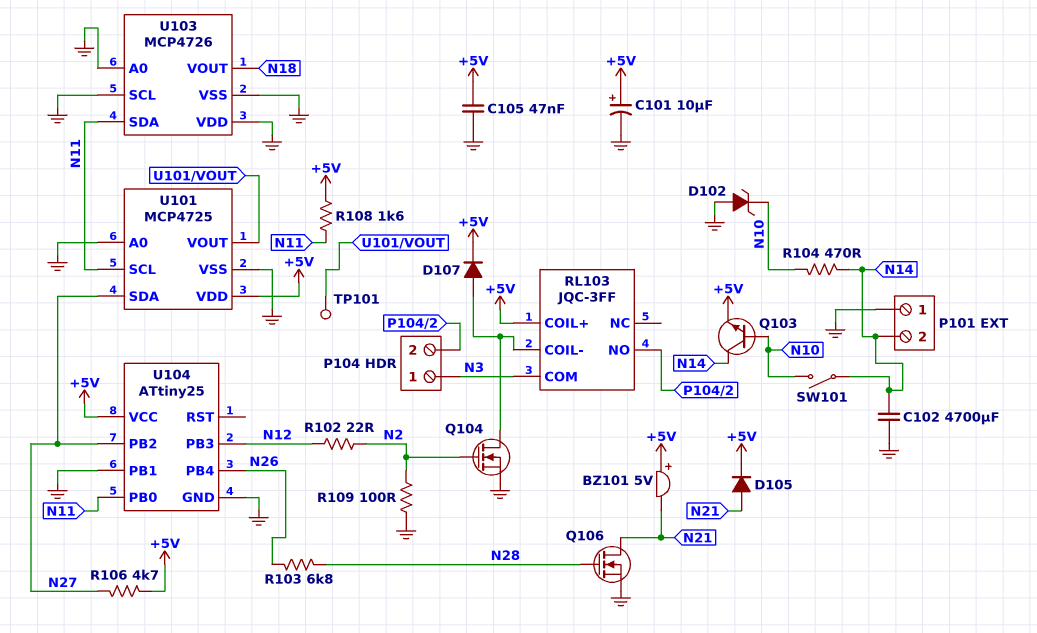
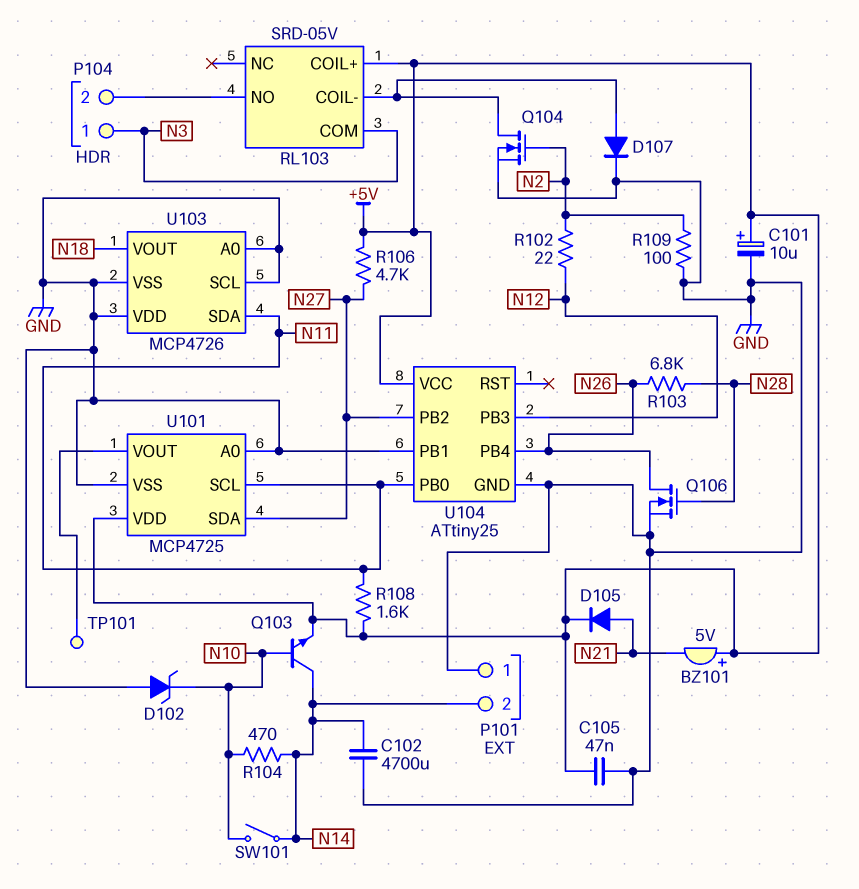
D107: diode (A RL103/COIL-, K +5V) -> diode (A RL103/COIL-, K GND)
Q106: NMOS (G N28, D N21, S GND) -> NMOS (G N28, D N26, S GND)
RL103: JQC-3FF -> SRD-05V

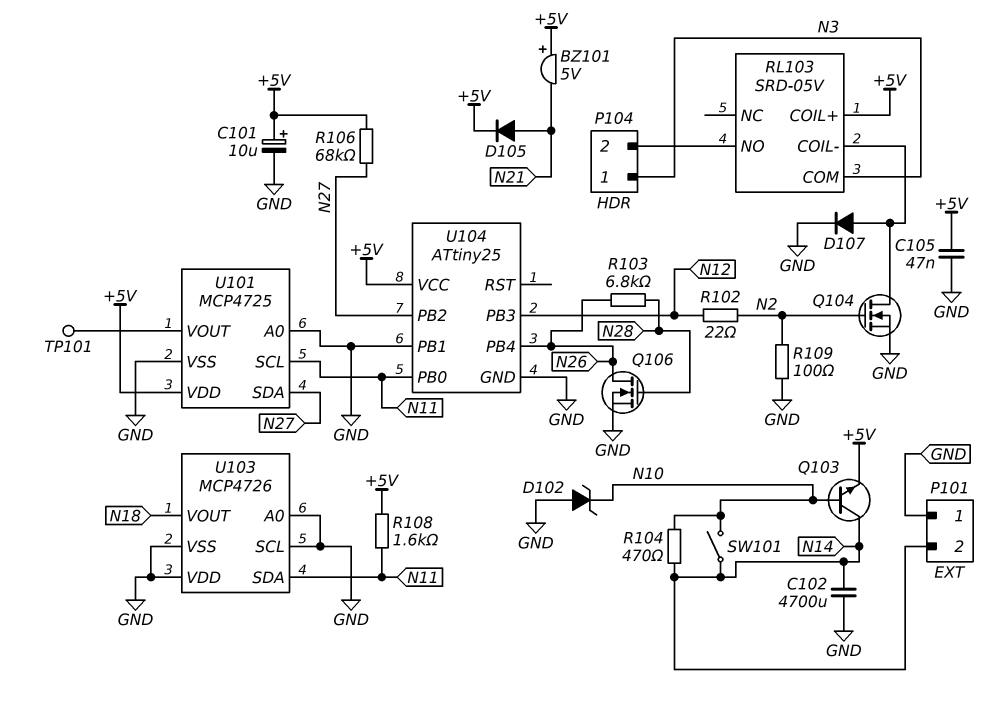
R106: 4.7k (+5V, N27) -> 68k (+5V, N27)

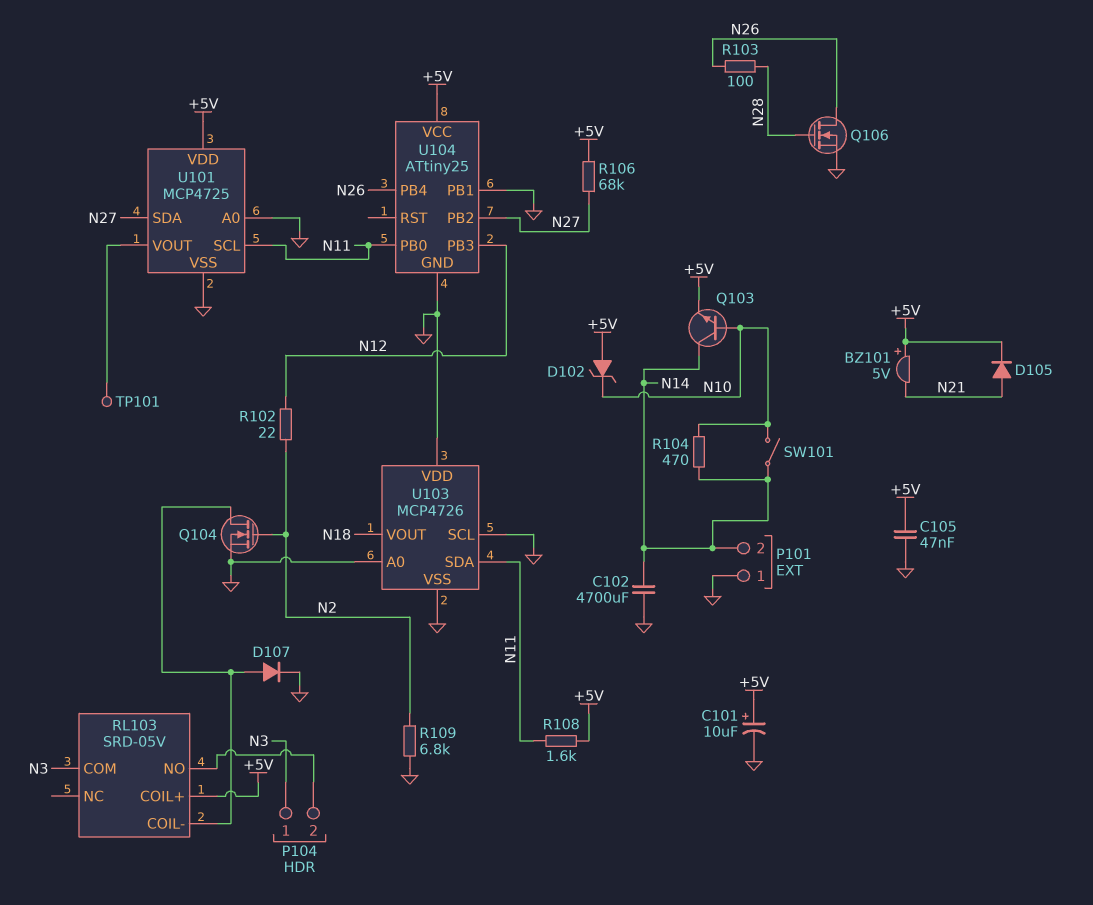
D102: zener (A GND, K N10) -> zener (A +5V, K N10)
R103: 6.8k (N26, N28) -> 100 (N26, N28)
R109: 100 (GND, N2) -> 6.8k (GND, N2)

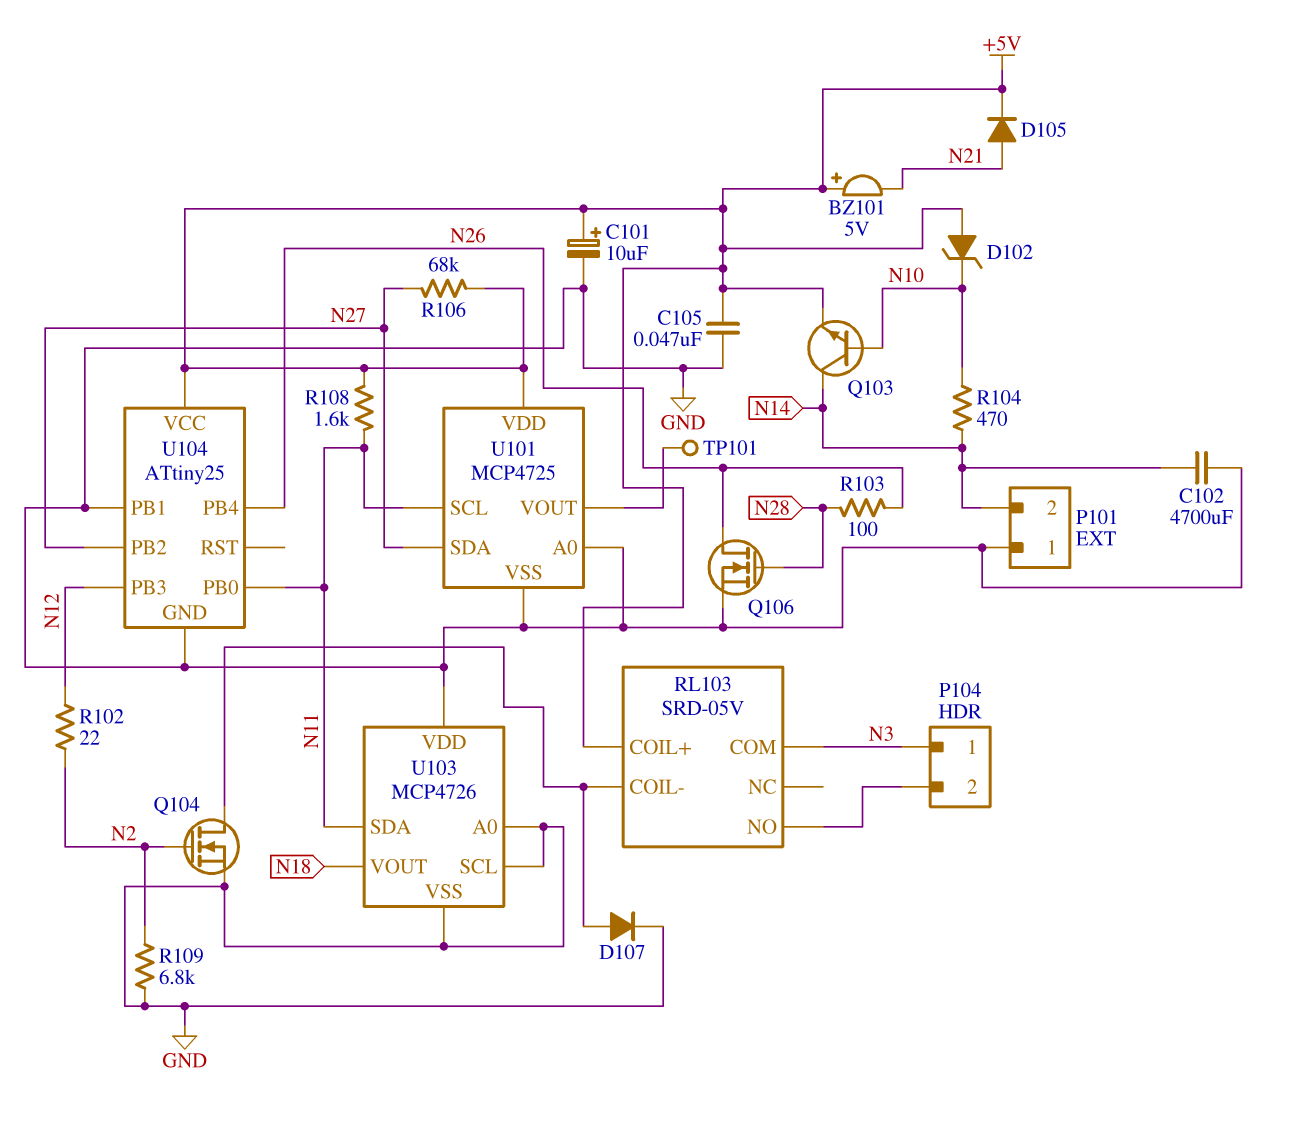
SW101: switch (N10, N14) -> none

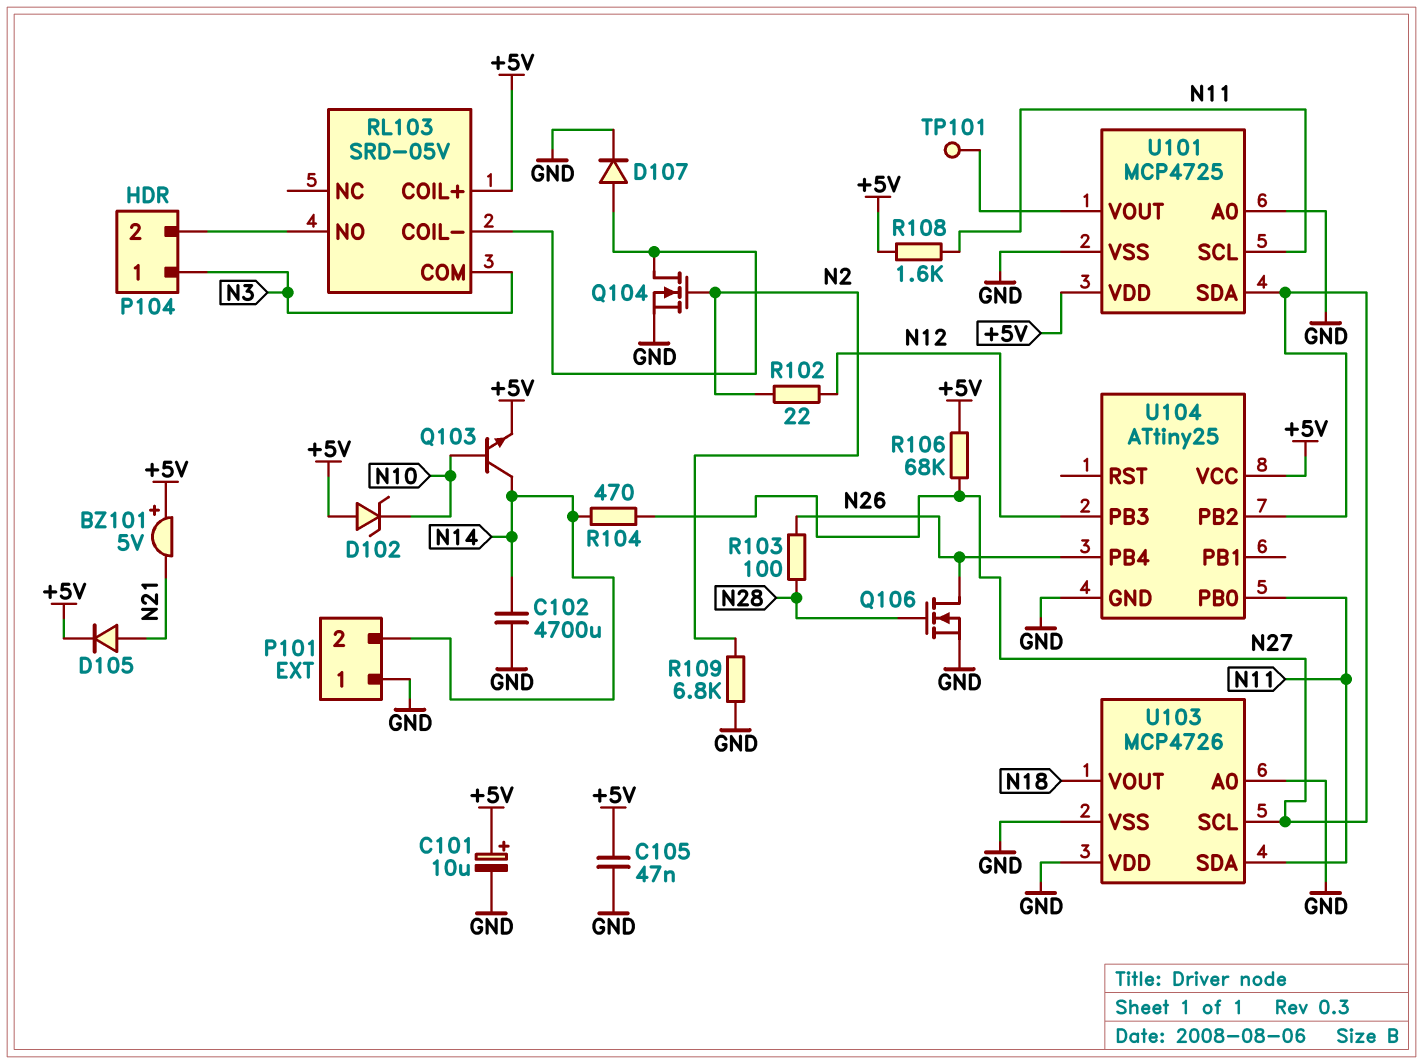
R104: 470 (N10, N14) -> 470 (N14, N27)
U103 pin SCL: GND -> N27
U104 pin PB1: GND -> none

